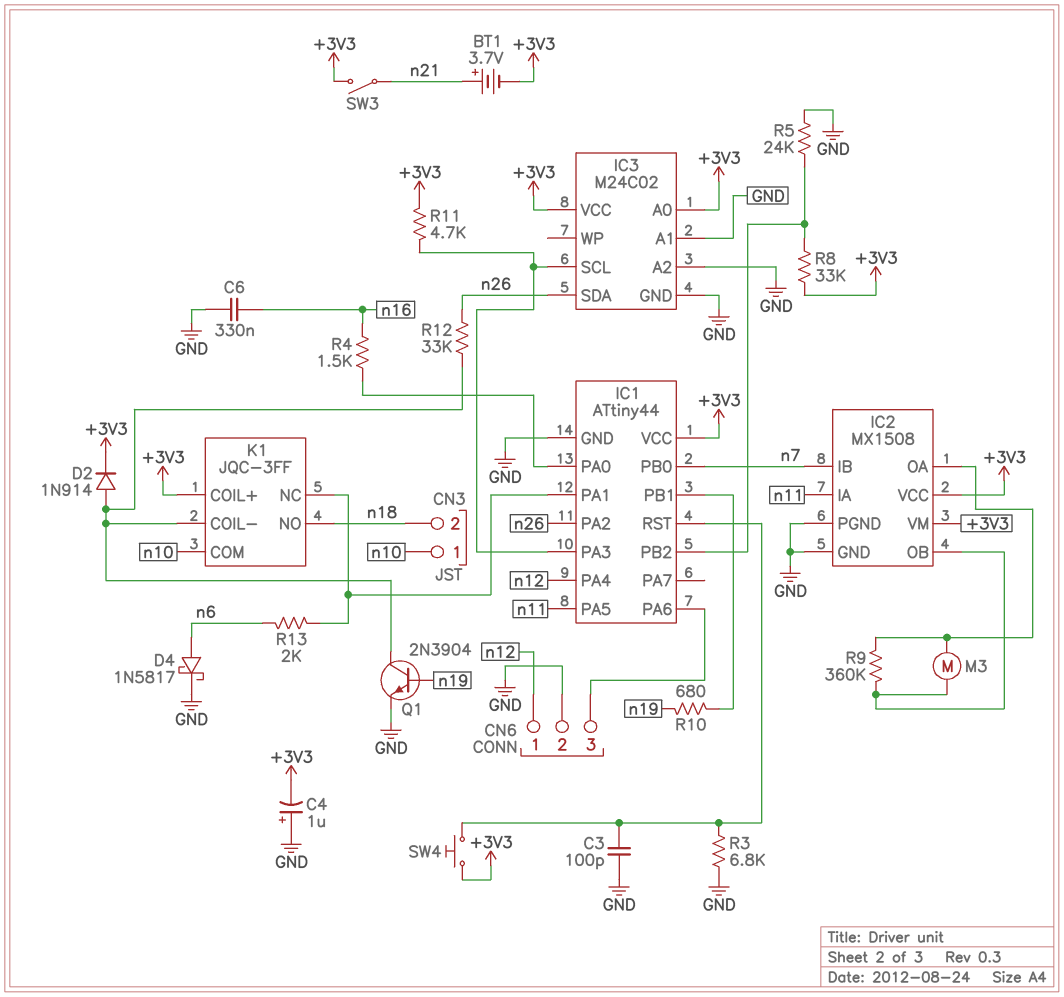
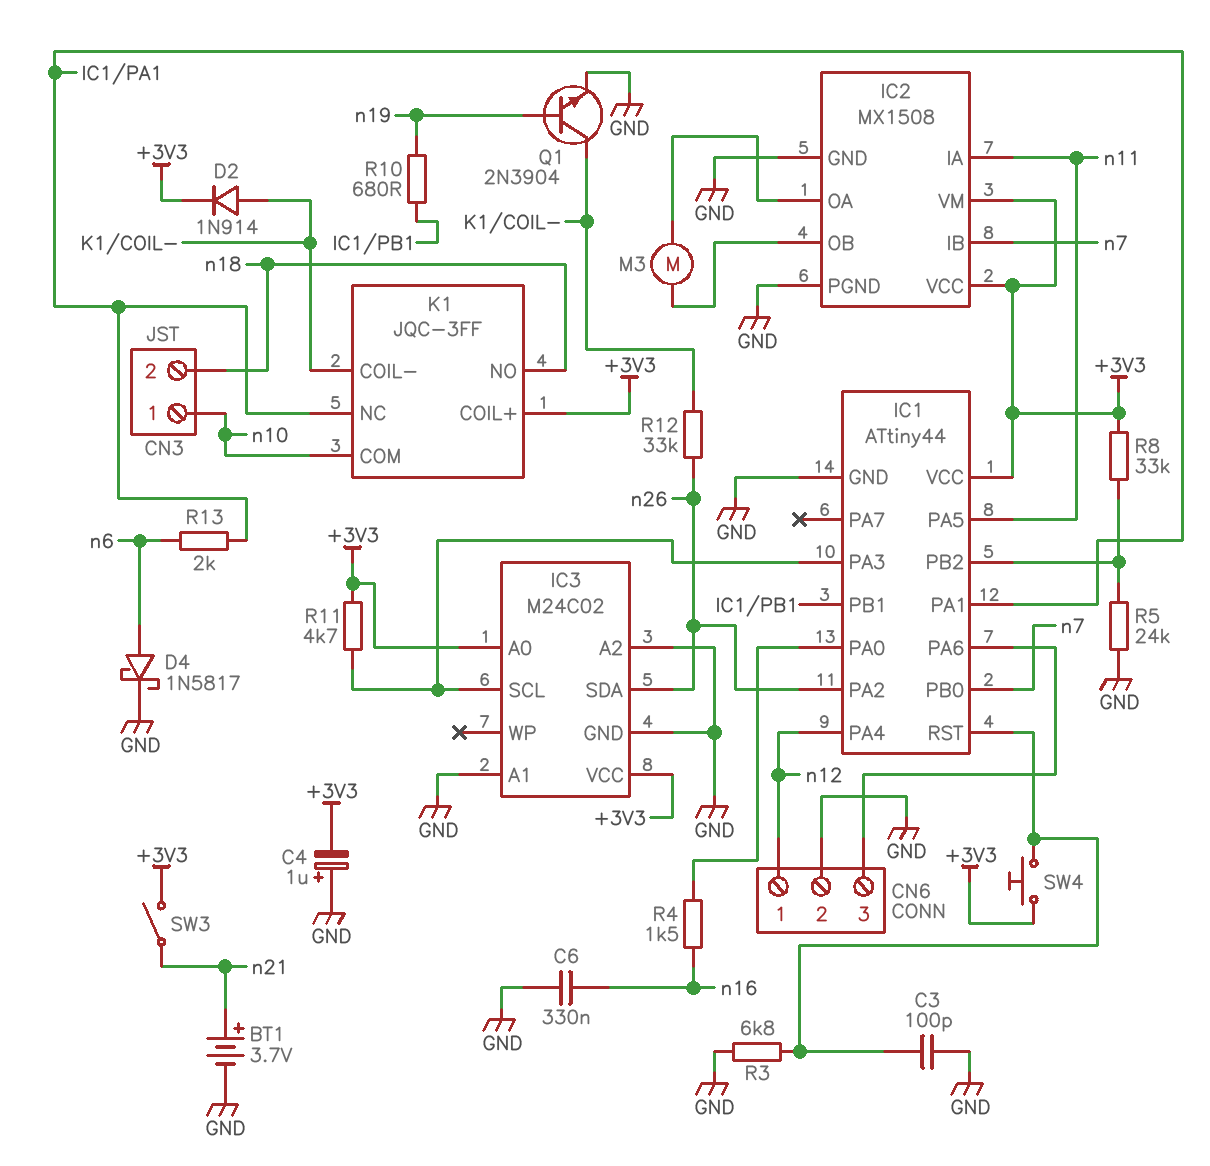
BT1: 3.7V (plus n21, minus +3V3) -> 3.7V (plus n21, minus GND)
R9: 360k (IC2/OA, IC2/OB) -> none

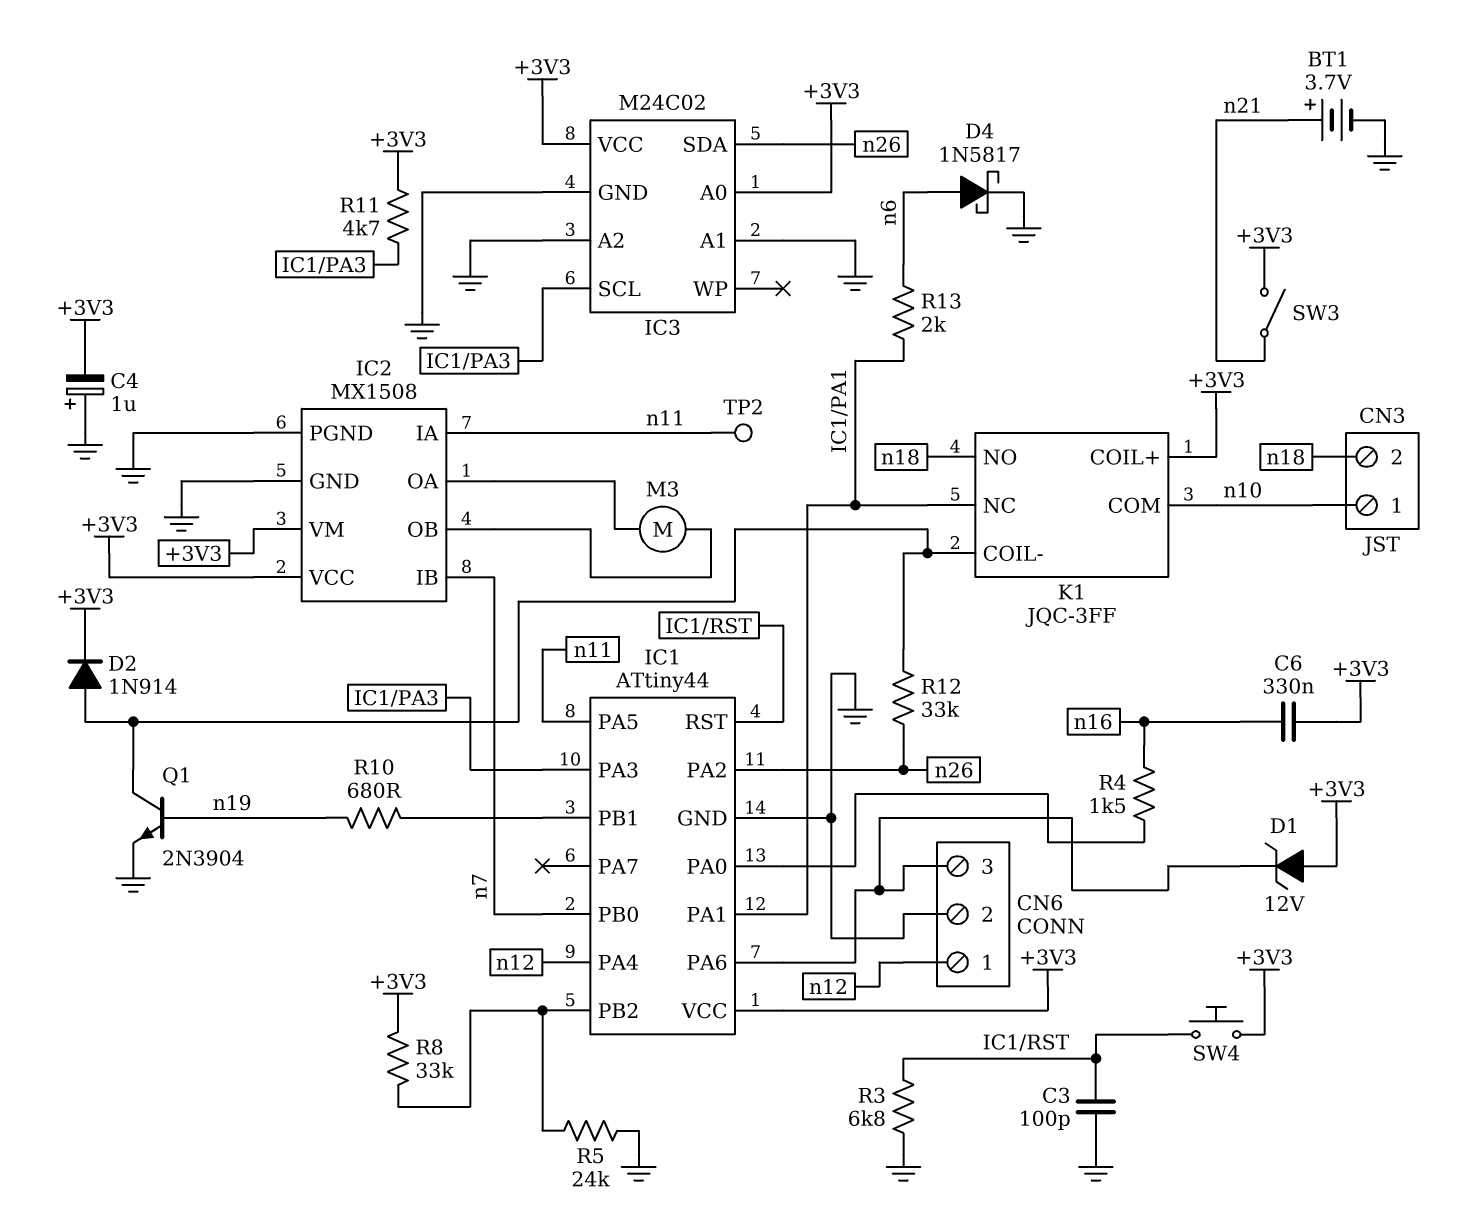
C6: 330nF (GND, n16) -> 330nF (+3V3, n16)
D1: none -> zener 12V (A +3V3, K CN6/3)
TP2: none -> test point (n11)

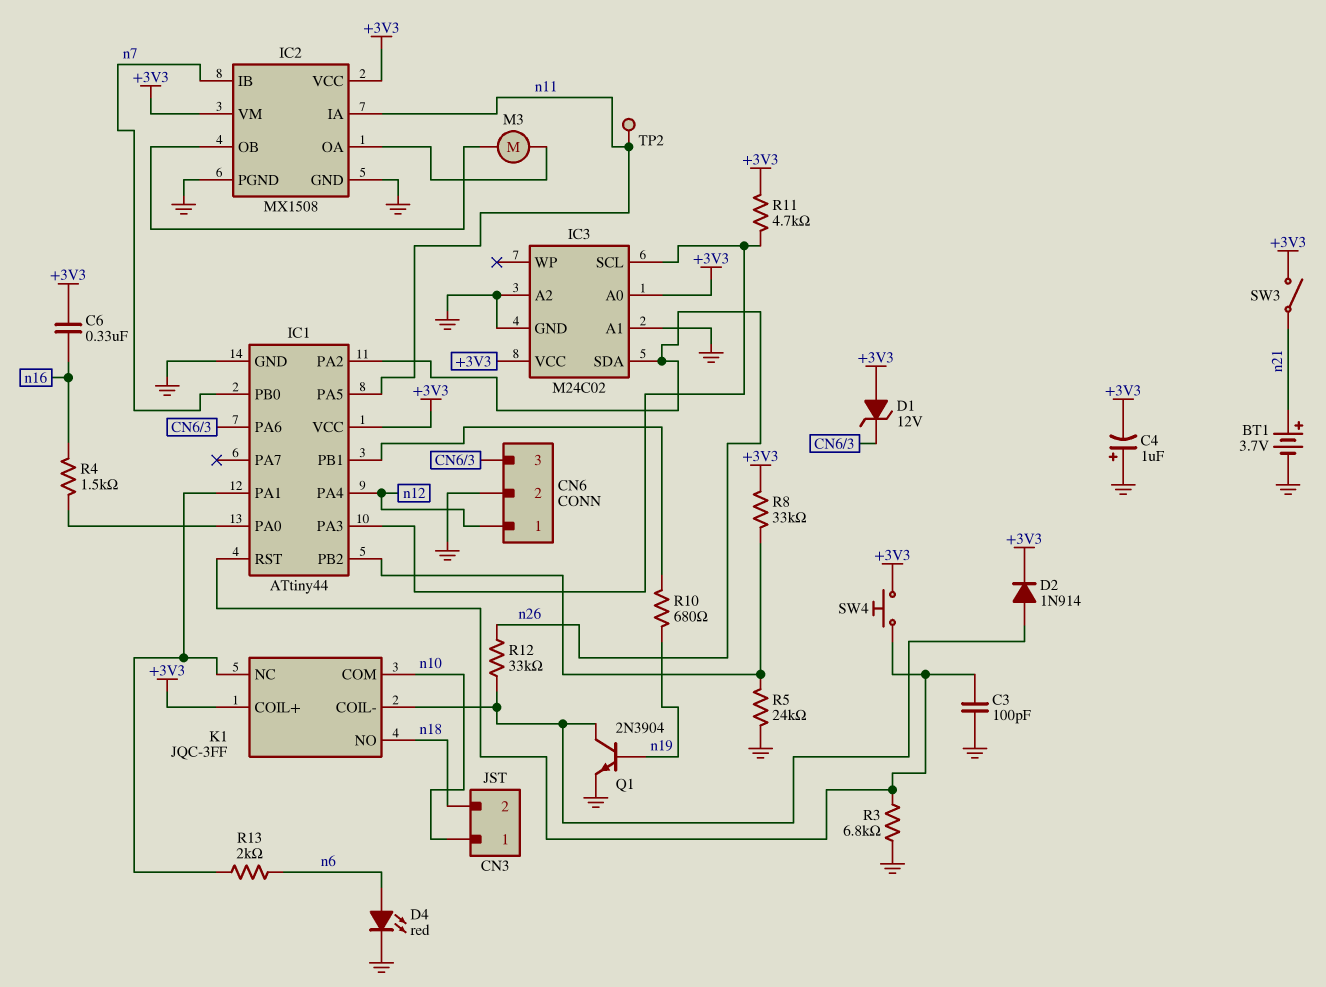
D4: schottky 1N5817 (A n6, K GND) -> LED red (A n6, K GND)

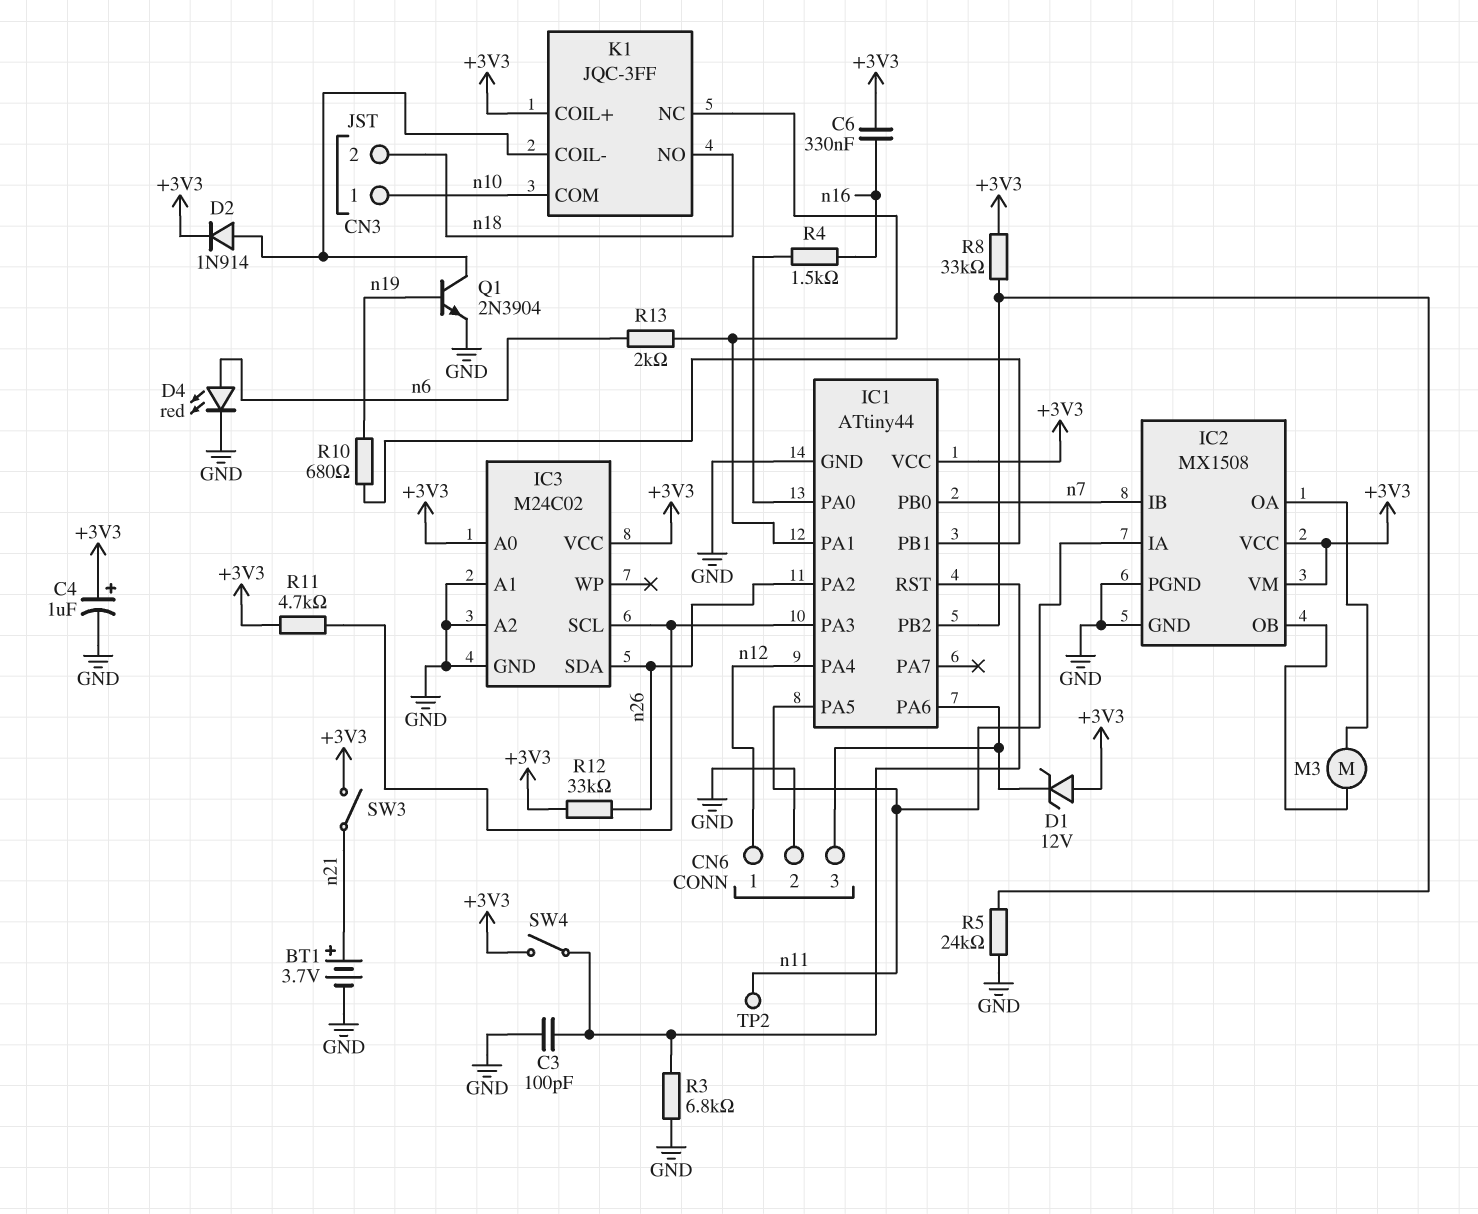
C4: 1uF (plus GND, minus +3V3) -> 1uF (plus +3V3, minus GND)
R12: 33k (K1/COIL-, n26) -> 33k (+3V3, n26)
SW4: button (+3V3, IC1/RST) -> switch (+3V3, IC1/RST)

